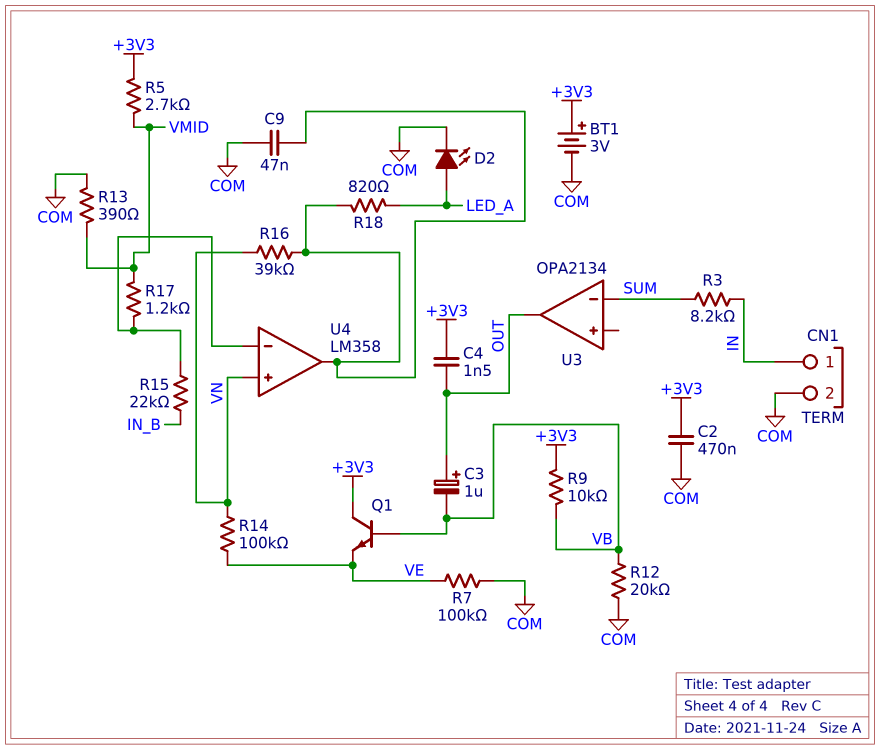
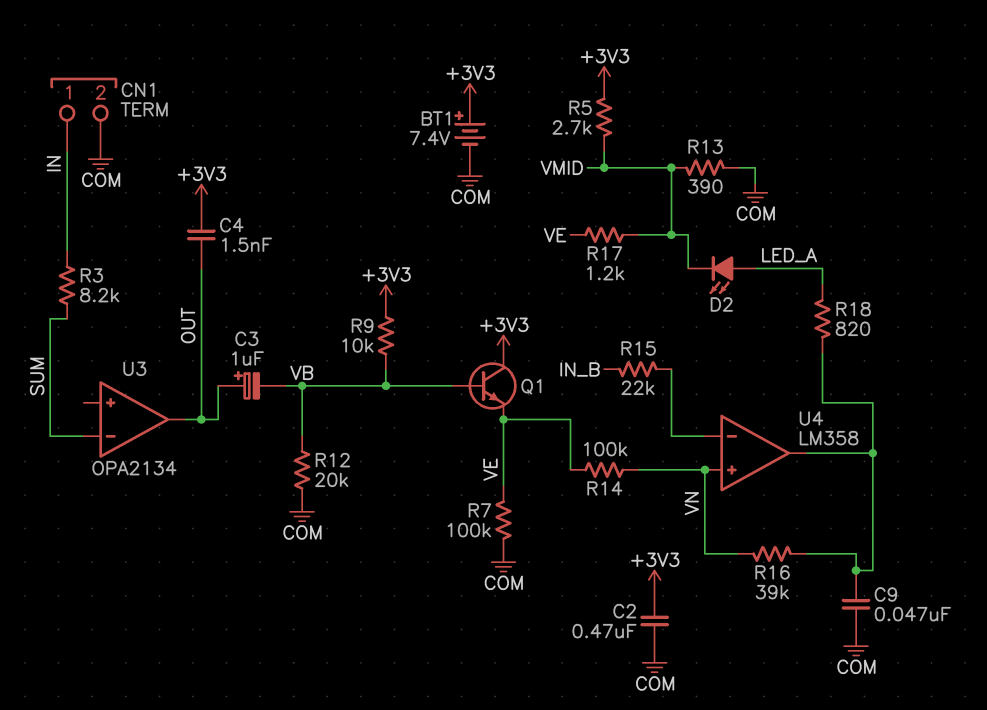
BT1: 3V (plus +3V3, minus COM) -> 7.4V (plus +3V3, minus COM)
D2: LED (A LED_A, K COM) -> LED (A LED_A, K VMID)
R17: 1.2k (U4/in-, VMID) -> 1.2k (VE, VMID)

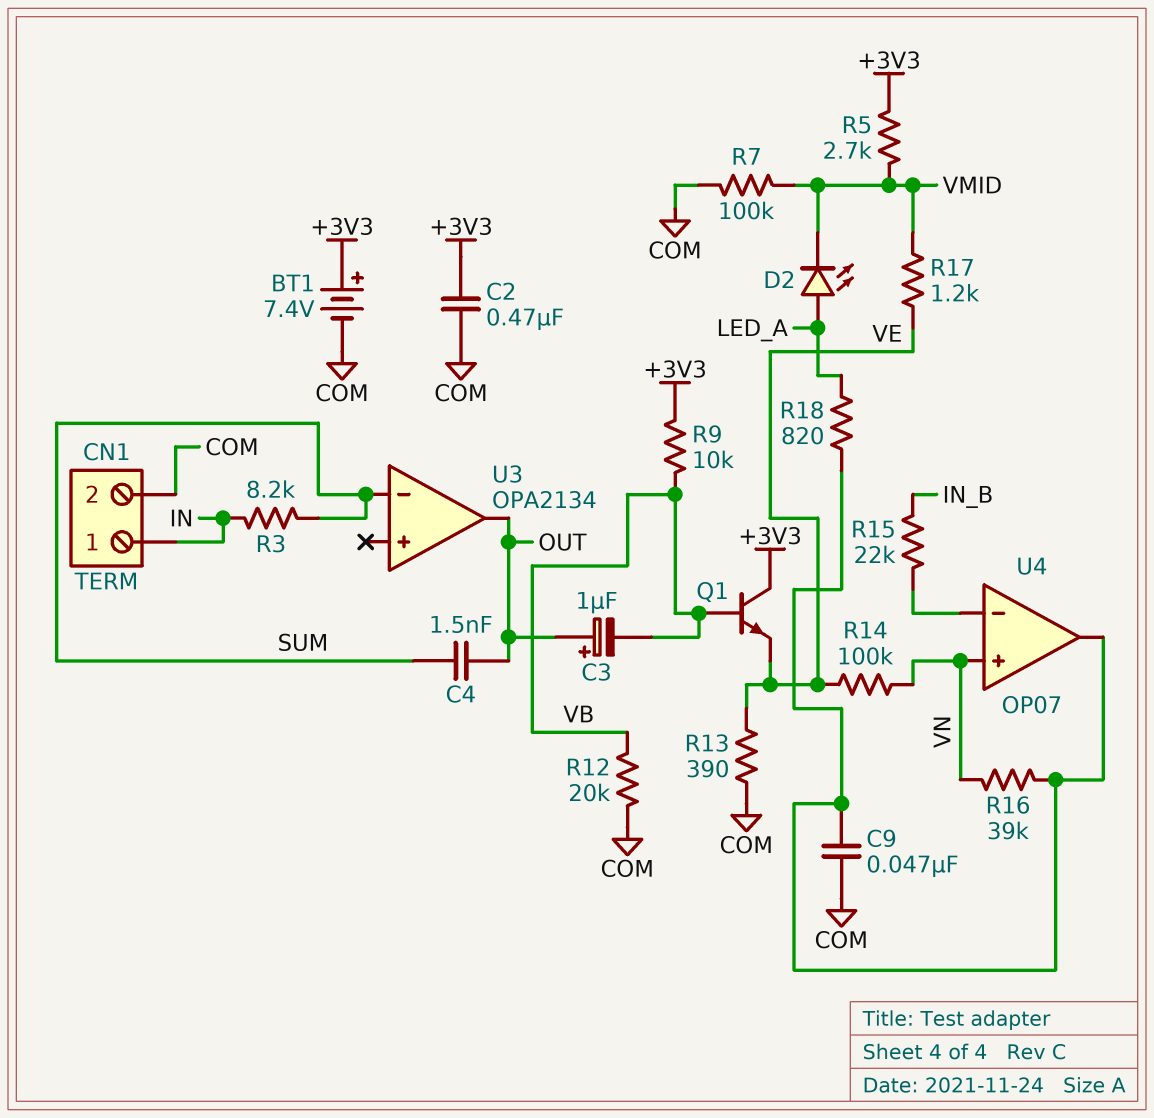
C4: 1.5nF (+3V3, OUT) -> 1.5nF (OUT, SUM)
R7: 100k (COM, VE) -> 100k (COM, VMID)
R13: 390 (COM, VMID) -> 390 (COM, VE)
U4: LM358 -> OP07

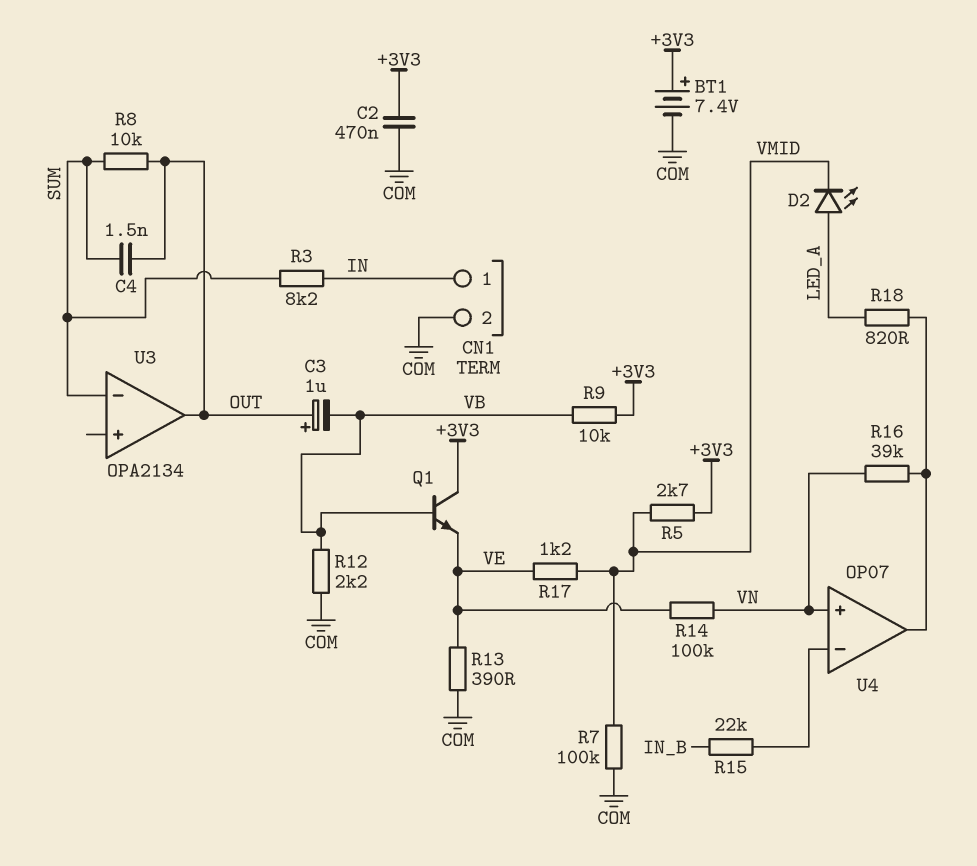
C9: 47nF (COM, U4/out) -> none
R8: none -> 10k (OUT, SUM)
R12: 20k (COM, VB) -> 2.2k (COM, VB)

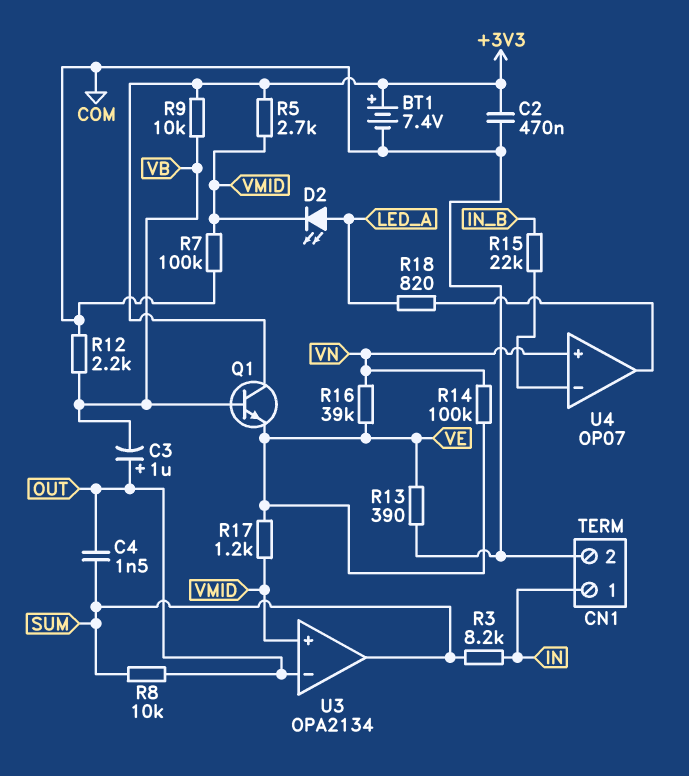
R16: 39k (U4/out, VN) -> 39k (VE, VN)
U3 pin in+: none -> VMID
U3 pin in-: SUM -> OUT
U3 pin out: OUT -> SUM

